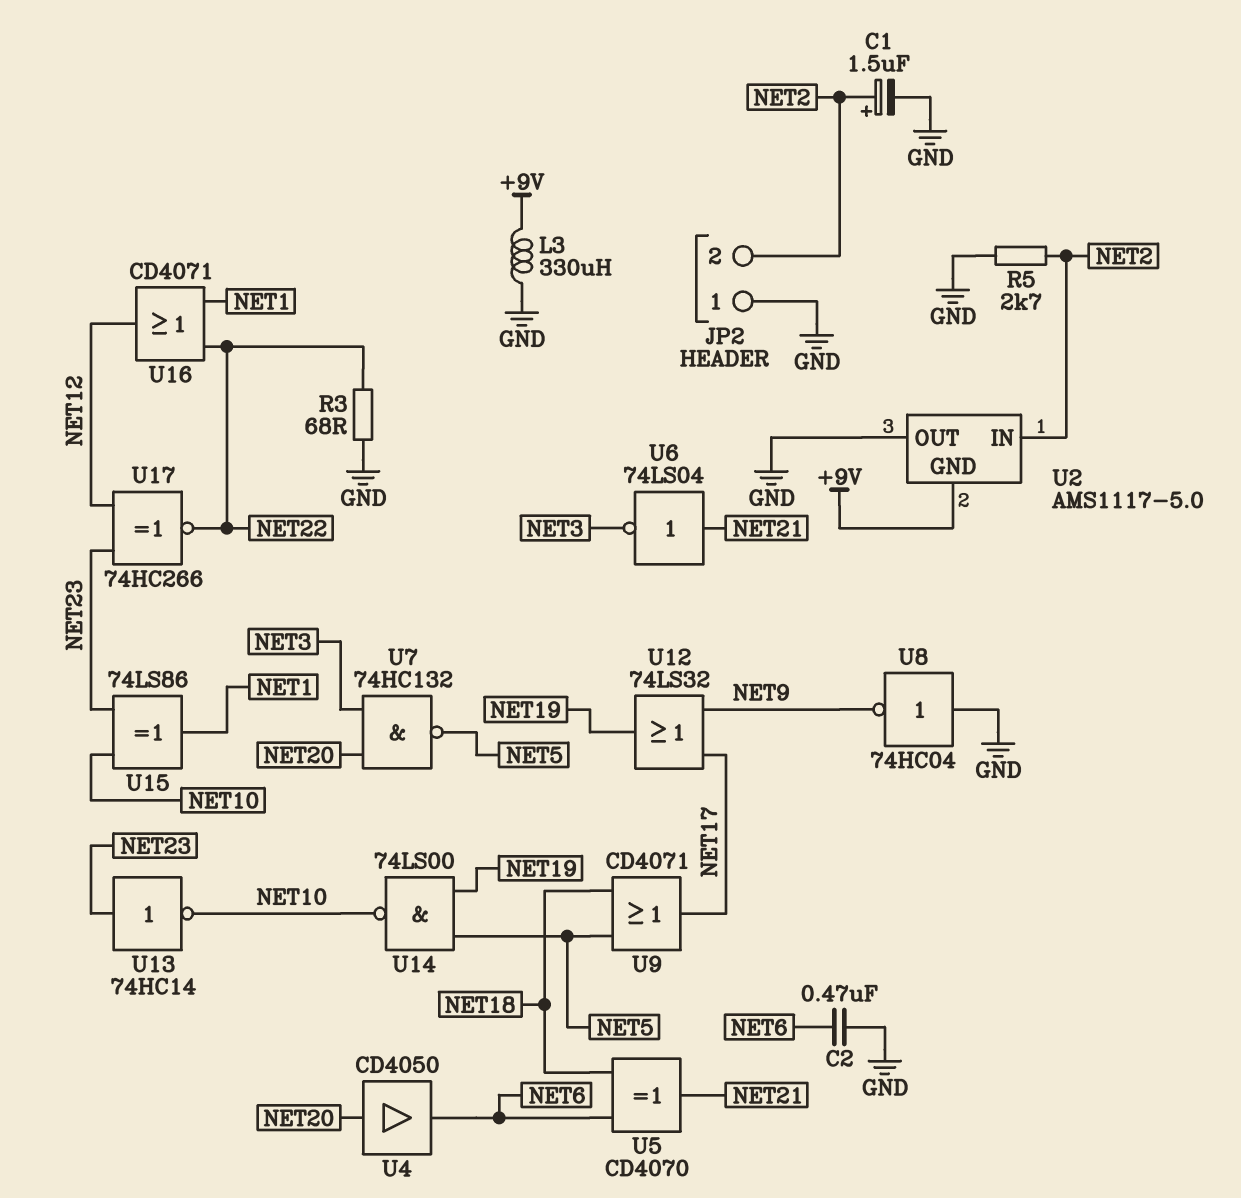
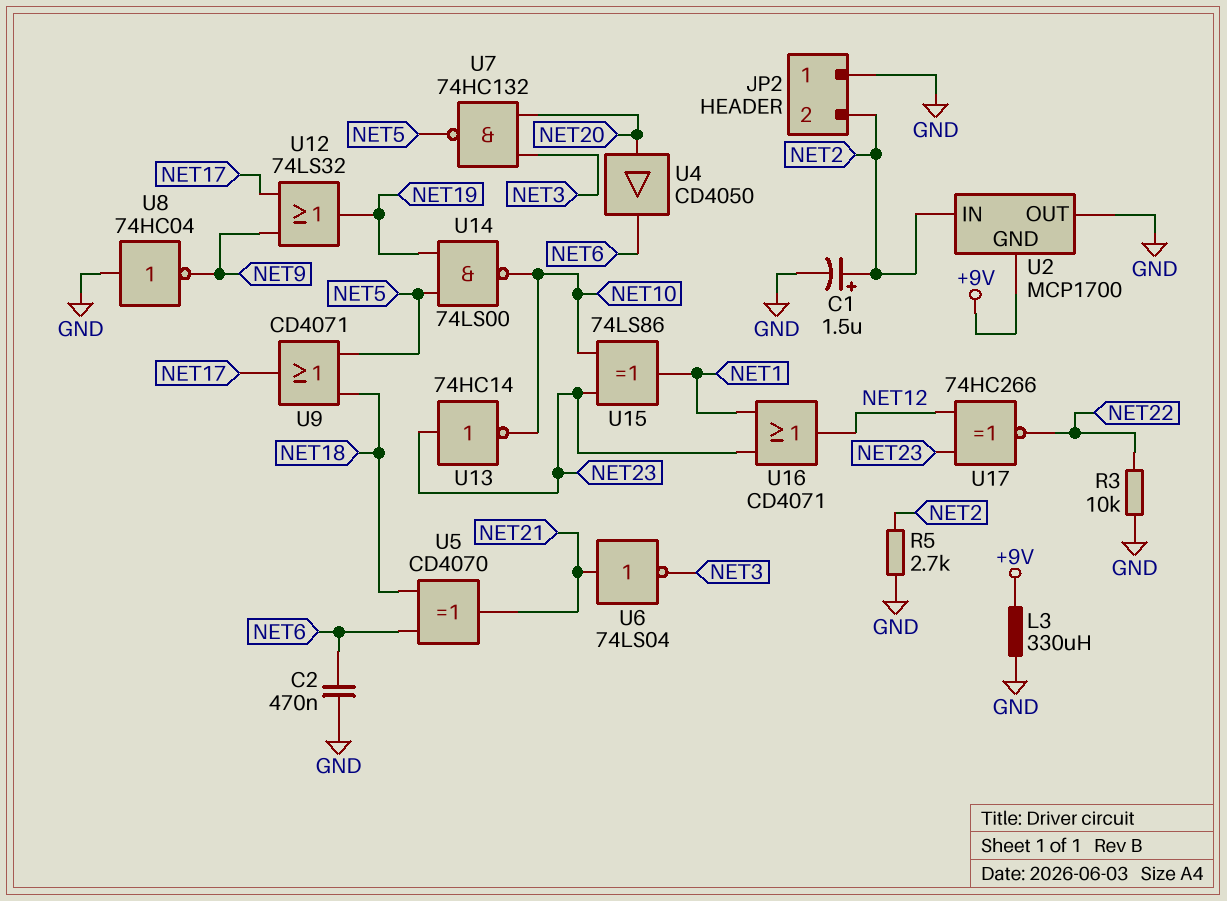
R3: 68 (GND, NET22) -> 10k (GND, NET22)
U2: AMS1117-5.0 -> MCP1700
U16: OR CD4071 (in NET1, in NET22, out NET12) -> OR CD4071 (in NET1, in NET23, out NET12)

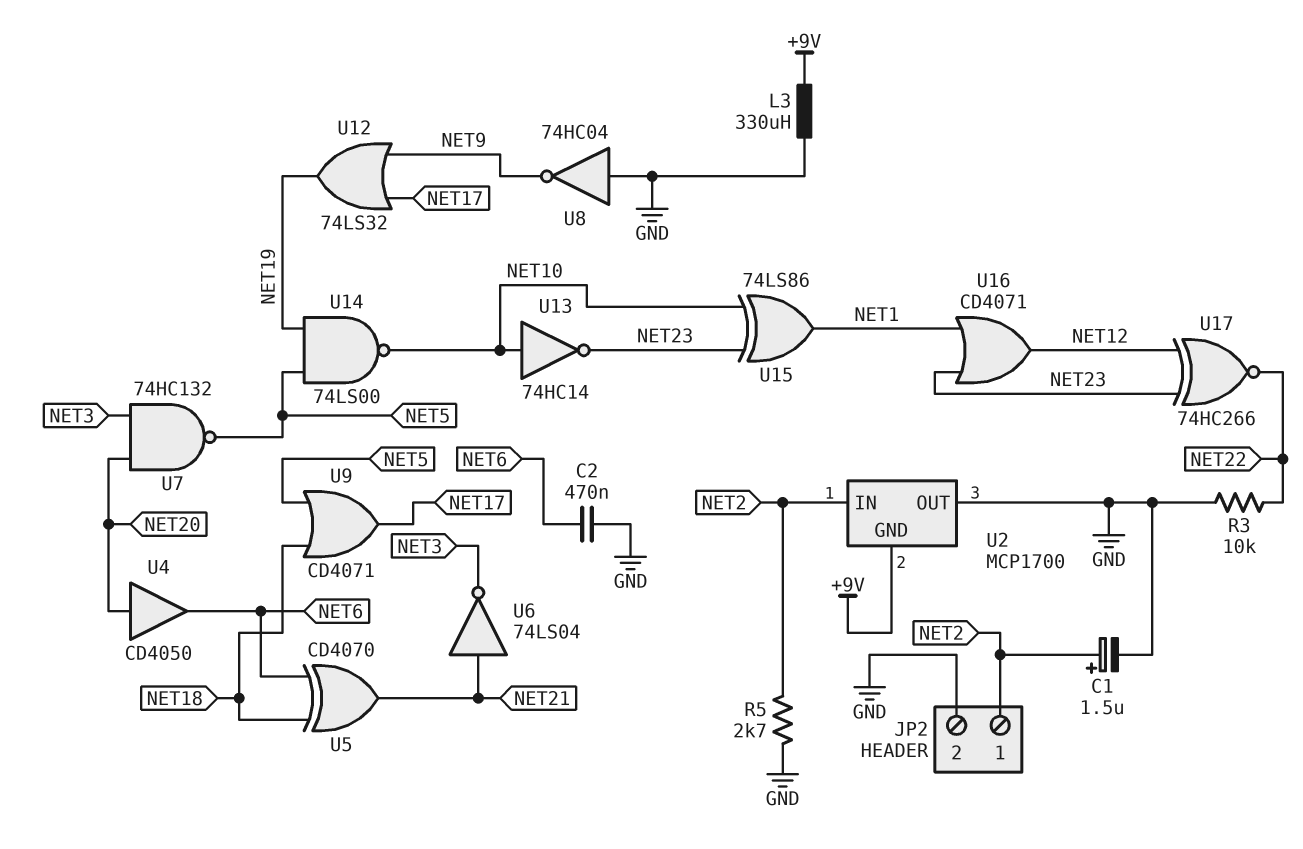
JP2 pin 1: GND -> NET2
JP2 pin 2: NET2 -> GND
U13: NOT 74HC14 (in NET23, out NET10) -> NOT 74HC14 (in NET10, out NET23)

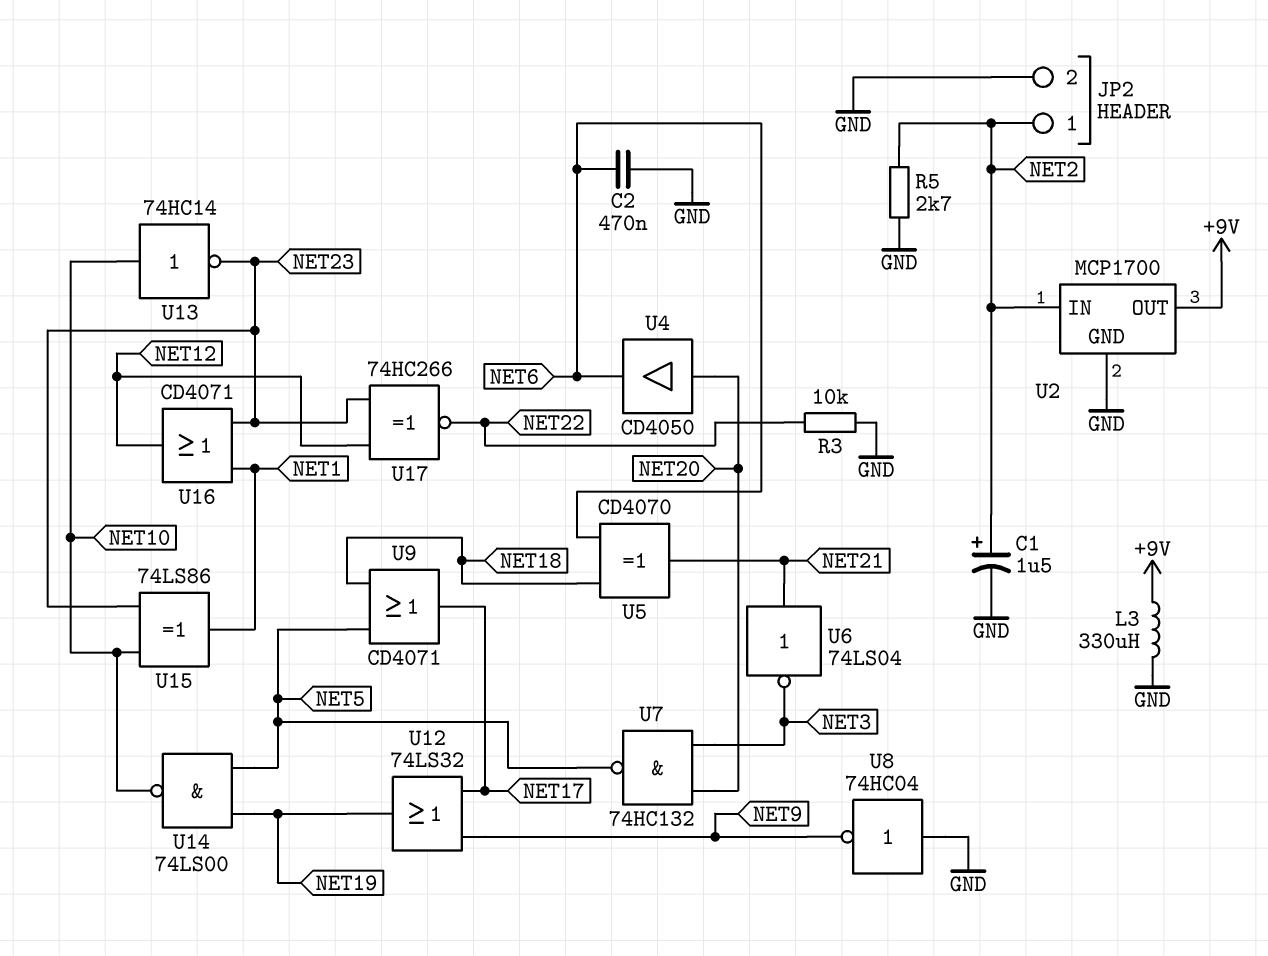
U2 pin GND: +9V -> GND
U2 pin OUT: GND -> +9V

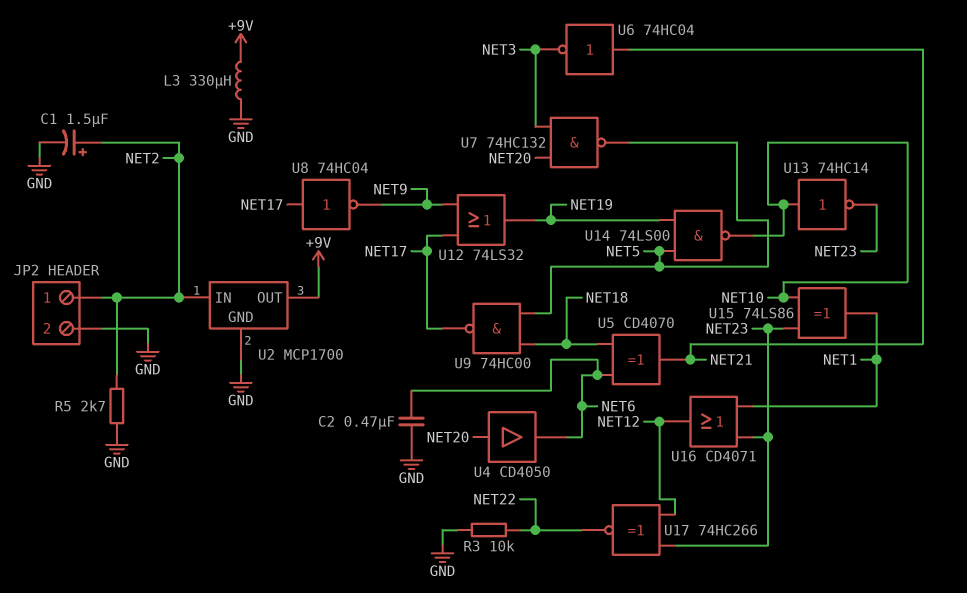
U6: NOT 74LS04 (in NET21, out NET3) -> NOT 74HC04 (in NET21, out NET3)
U8: NOT 74HC04 (in GND, out NET9) -> NOT 74HC04 (in NET17, out NET9)
U9: OR CD4071 (in NET5, in NET18, out NET17) -> NAND 74HC00 (in NET5, in NET18, out NET17)

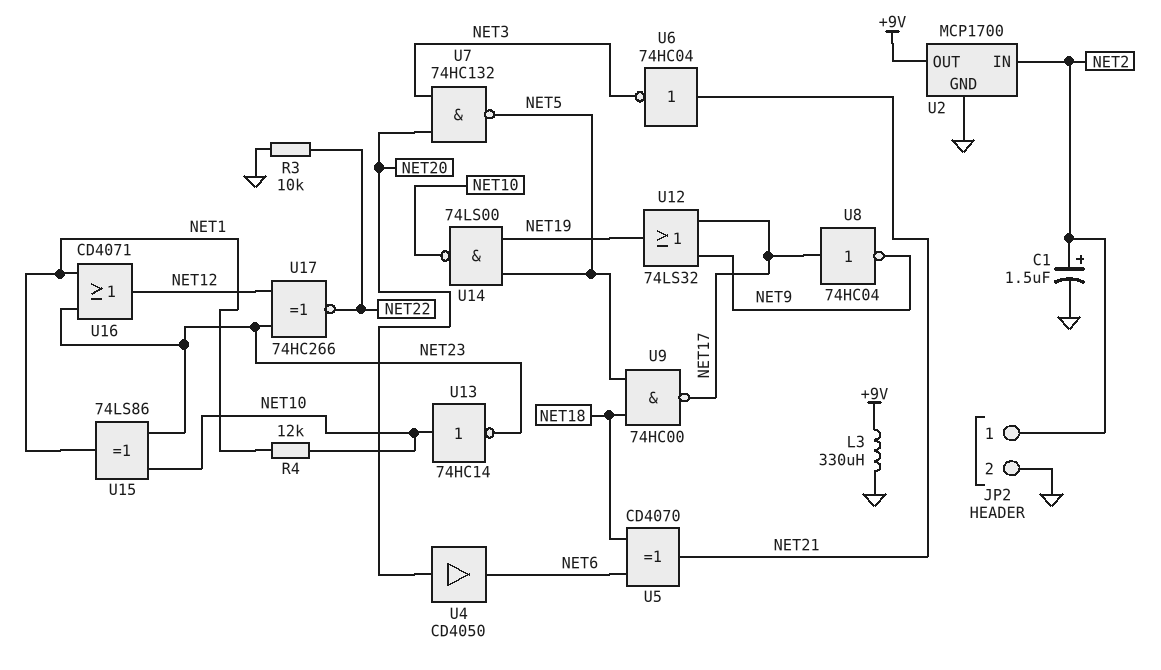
C2: 470nF (GND, NET6) -> none
R4: none -> 12k (NET1, NET10)
R5: 2.7k (GND, NET2) -> none

